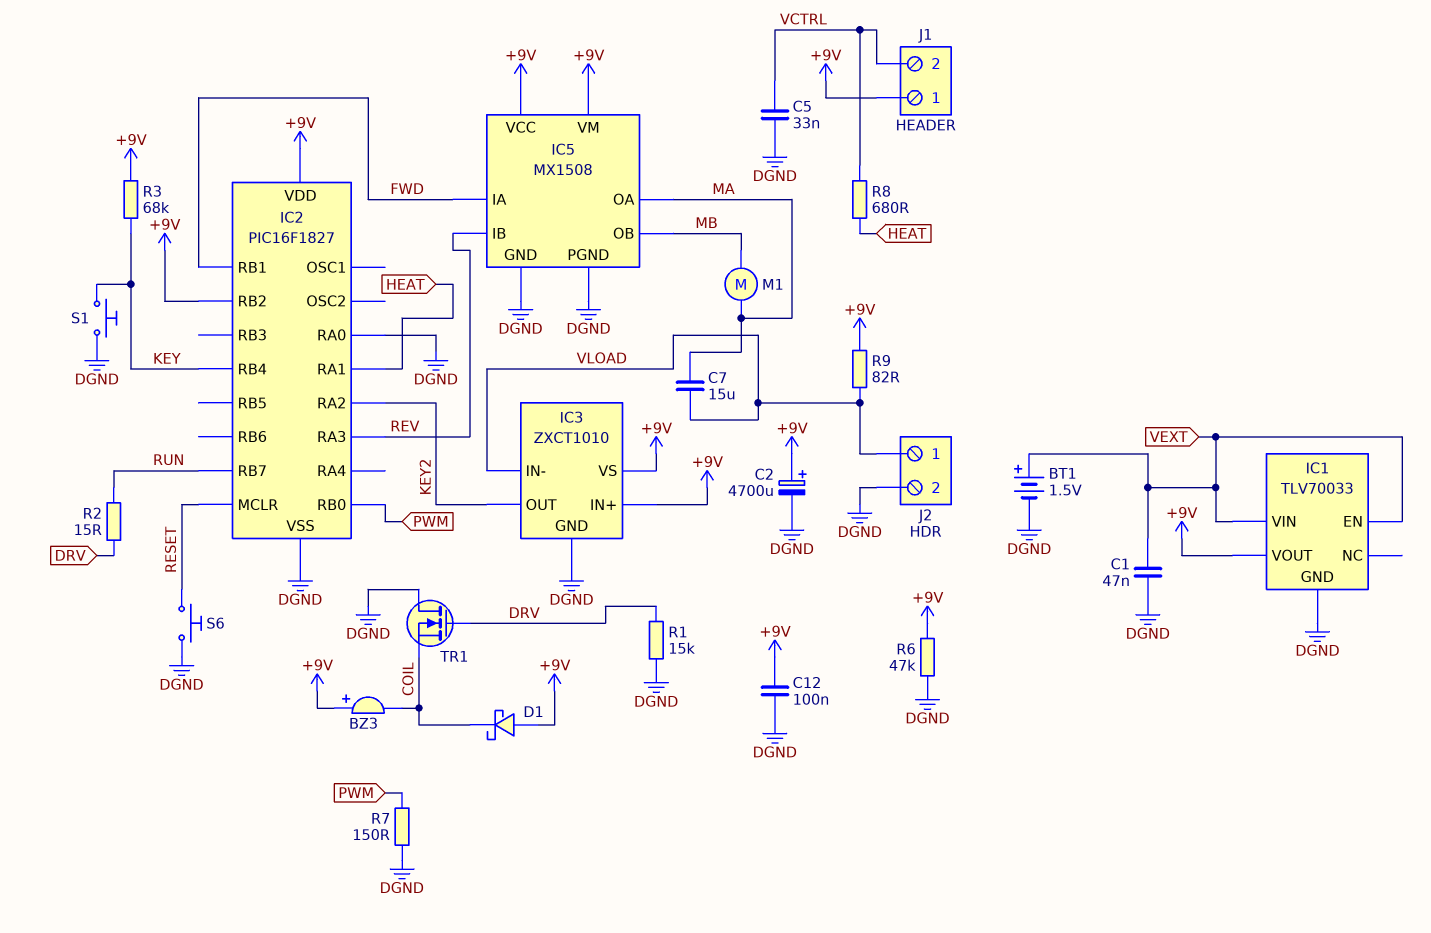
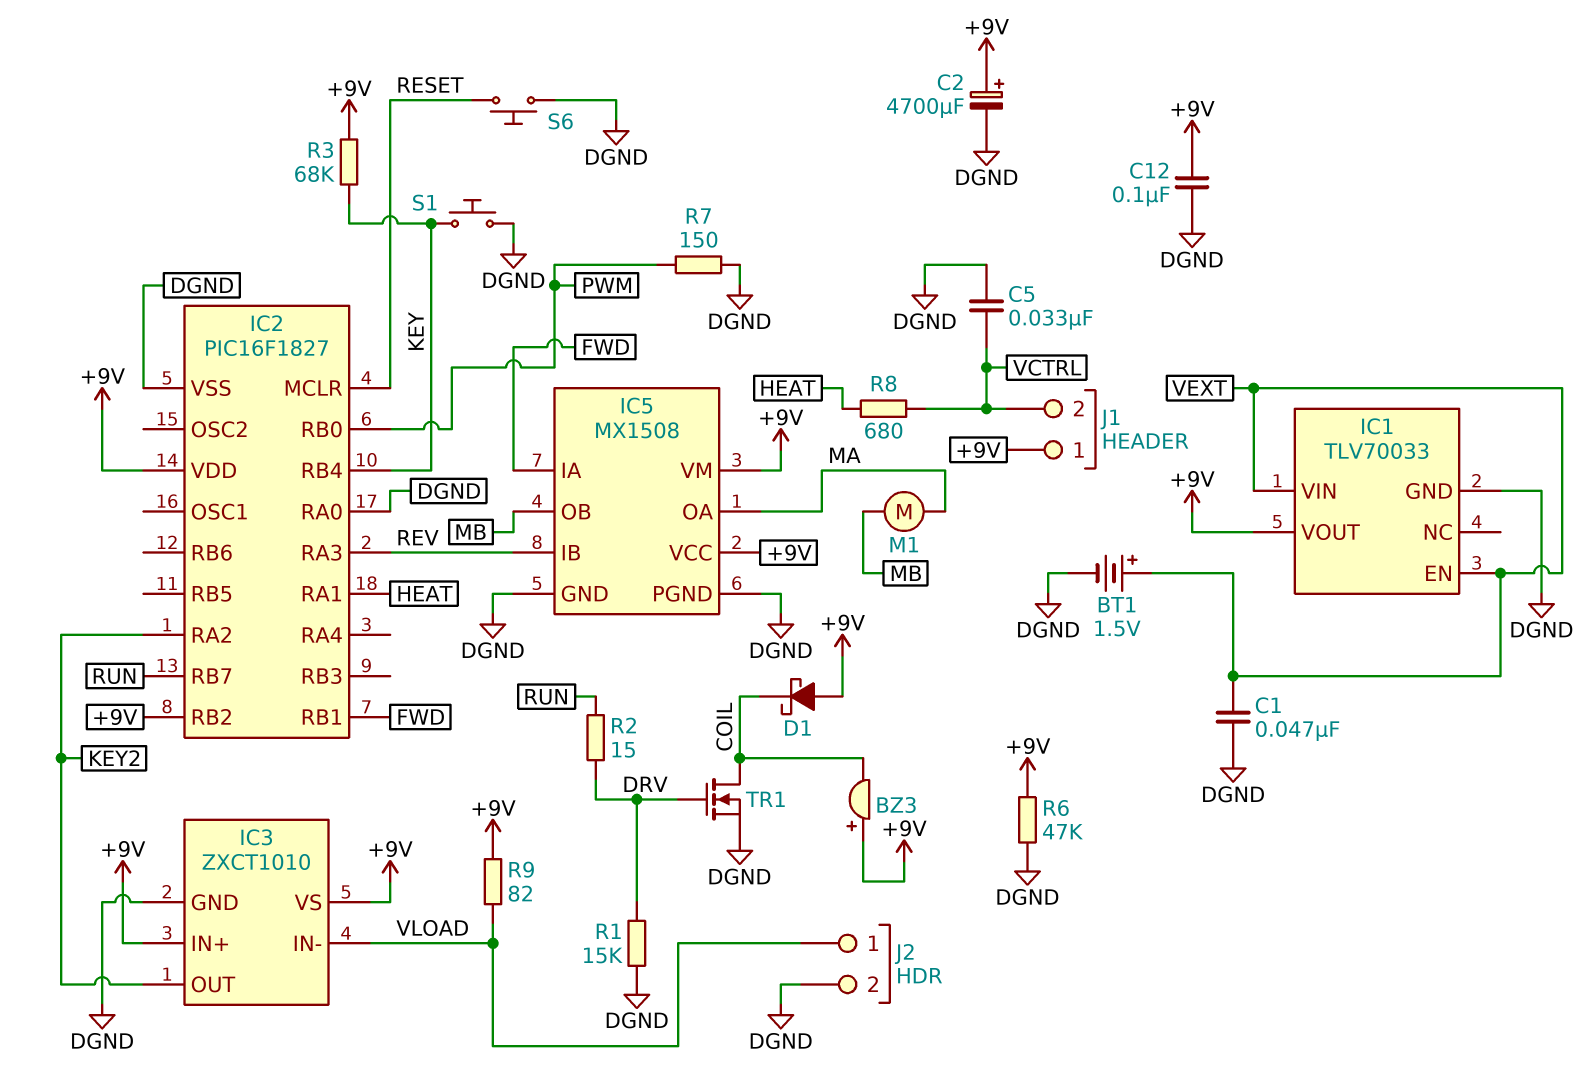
C7: 15uF (MA, VLOAD) -> none
TR1: NMOS (G DRV, D DGND, S COIL) -> NMOS (G DRV, D COIL, S DGND)

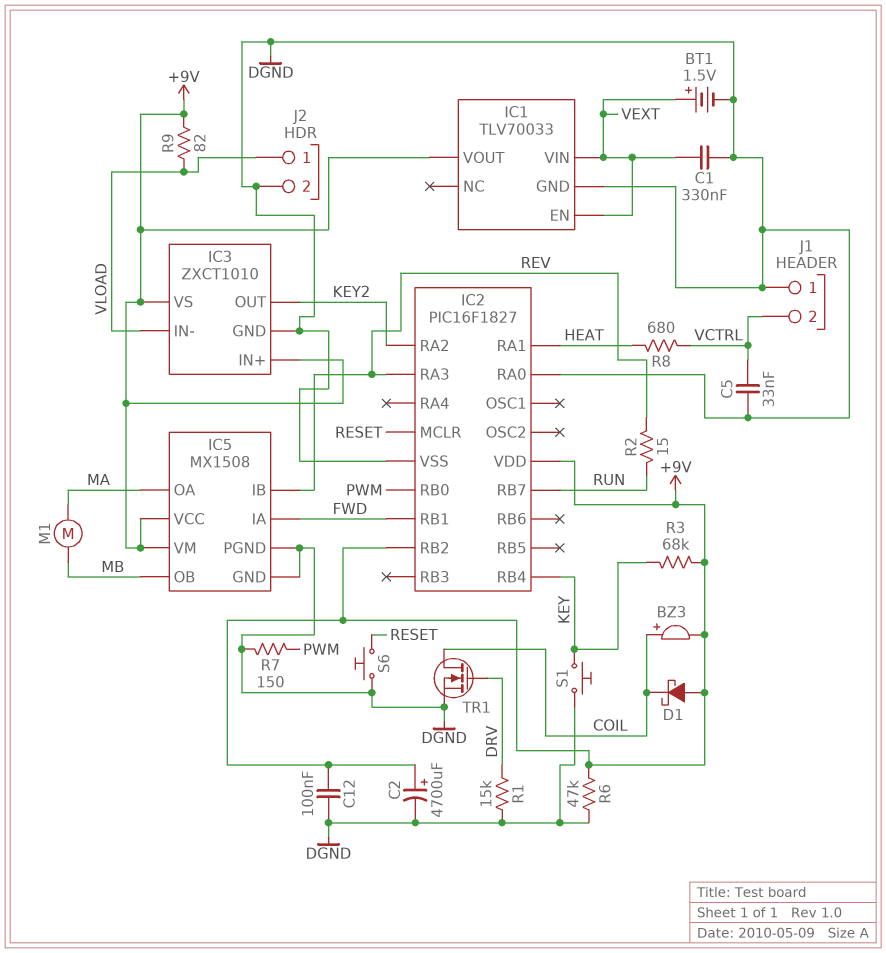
BZ3: buzzer (plus +9V, minus COIL) -> buzzer (plus COIL, minus +9V)
C1: 47nF (DGND, VEXT) -> 330nF (DGND, VEXT)
J1 pin 1: +9V -> DGND
R2: 15 (DRV, RUN) -> 15 (REV, RUN)

